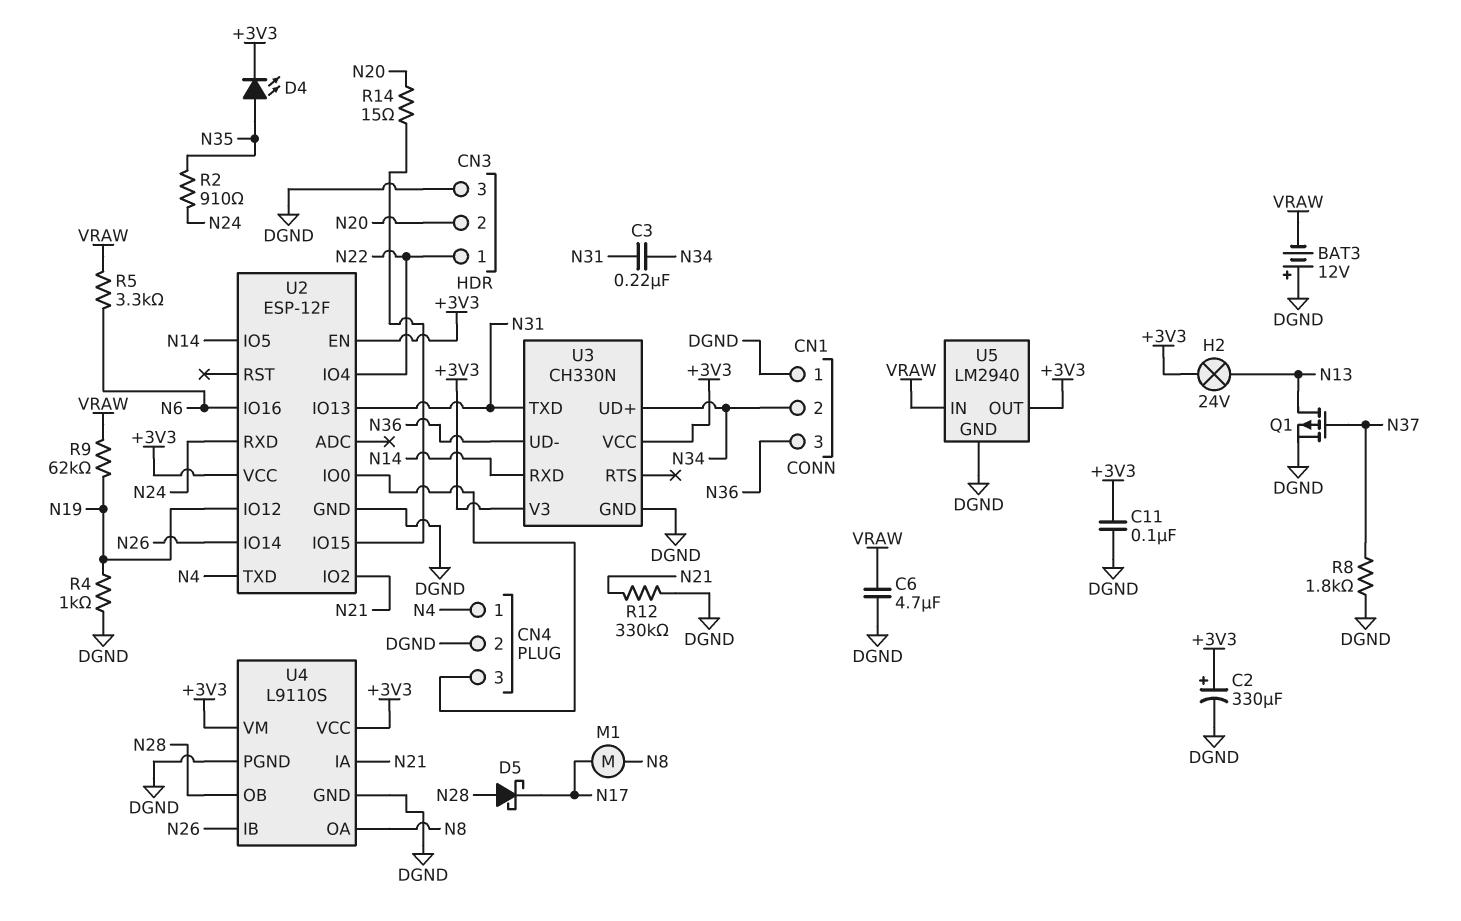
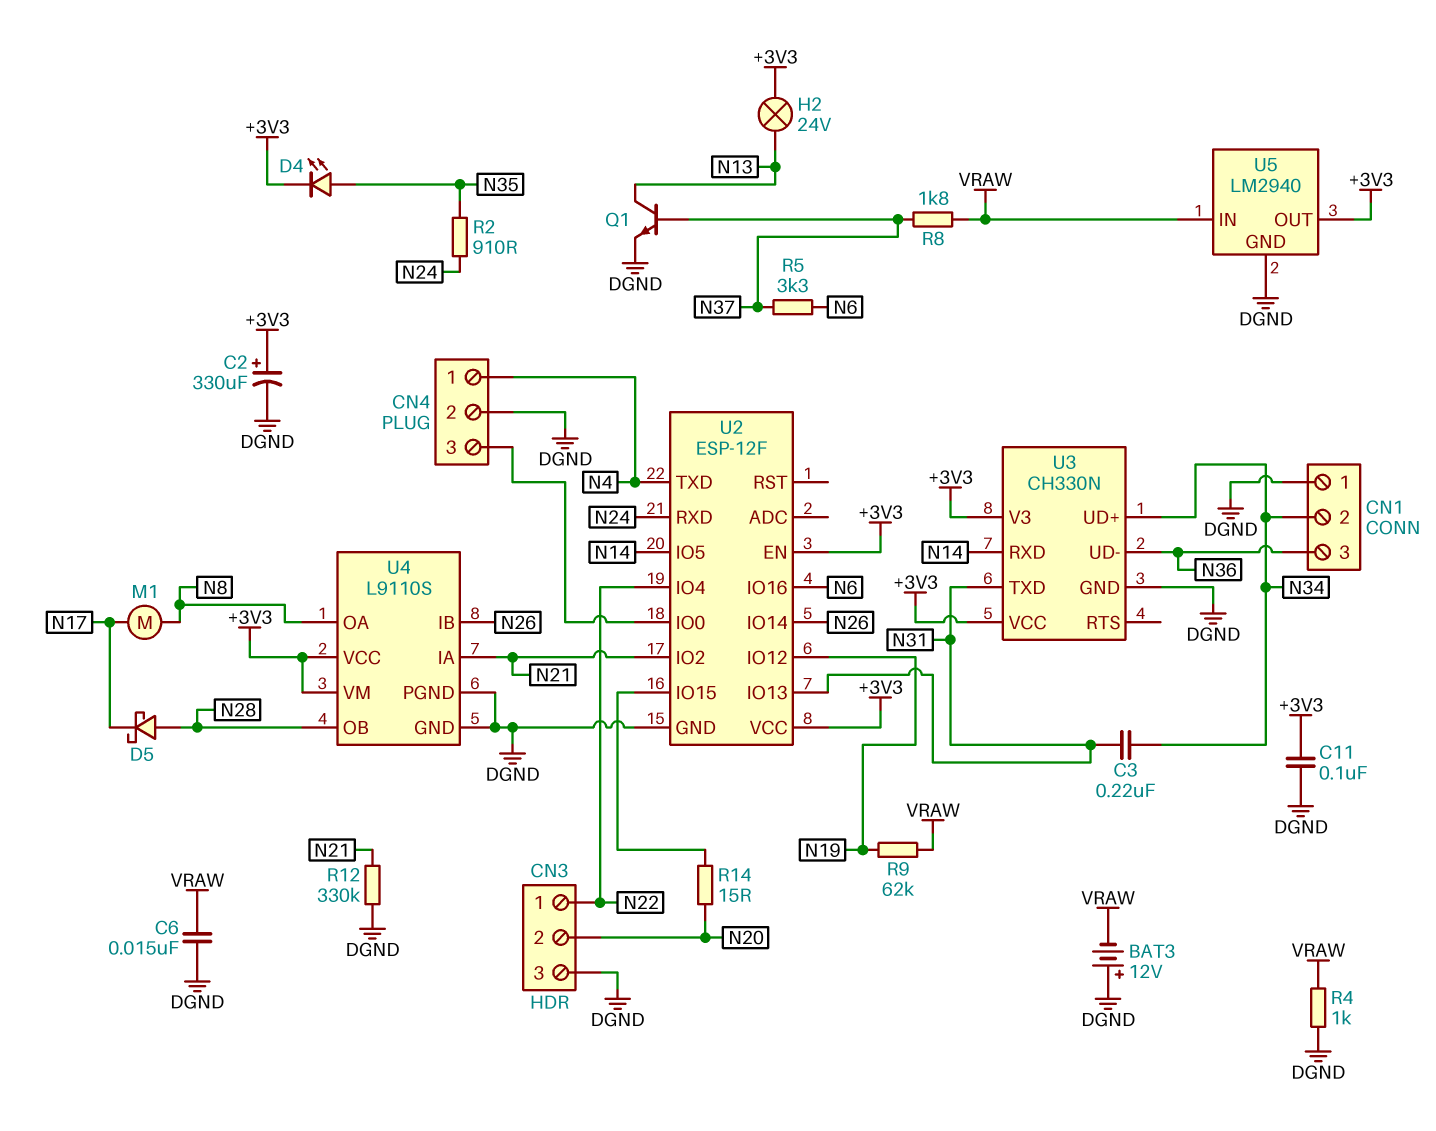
C6: 4.7uF (DGND, VRAW) -> 15nF (DGND, VRAW)
Q1: PMOS (G N37, D N13, S DGND) -> NPN (B N37, C N13, E DGND)
R4: 1k (DGND, N19) -> 1k (DGND, VRAW)
R5: 3.3k (N6, VRAW) -> 3.3k (N6, N37)
R8: 1.8k (DGND, N37) -> 1.8k (N37, VRAW)

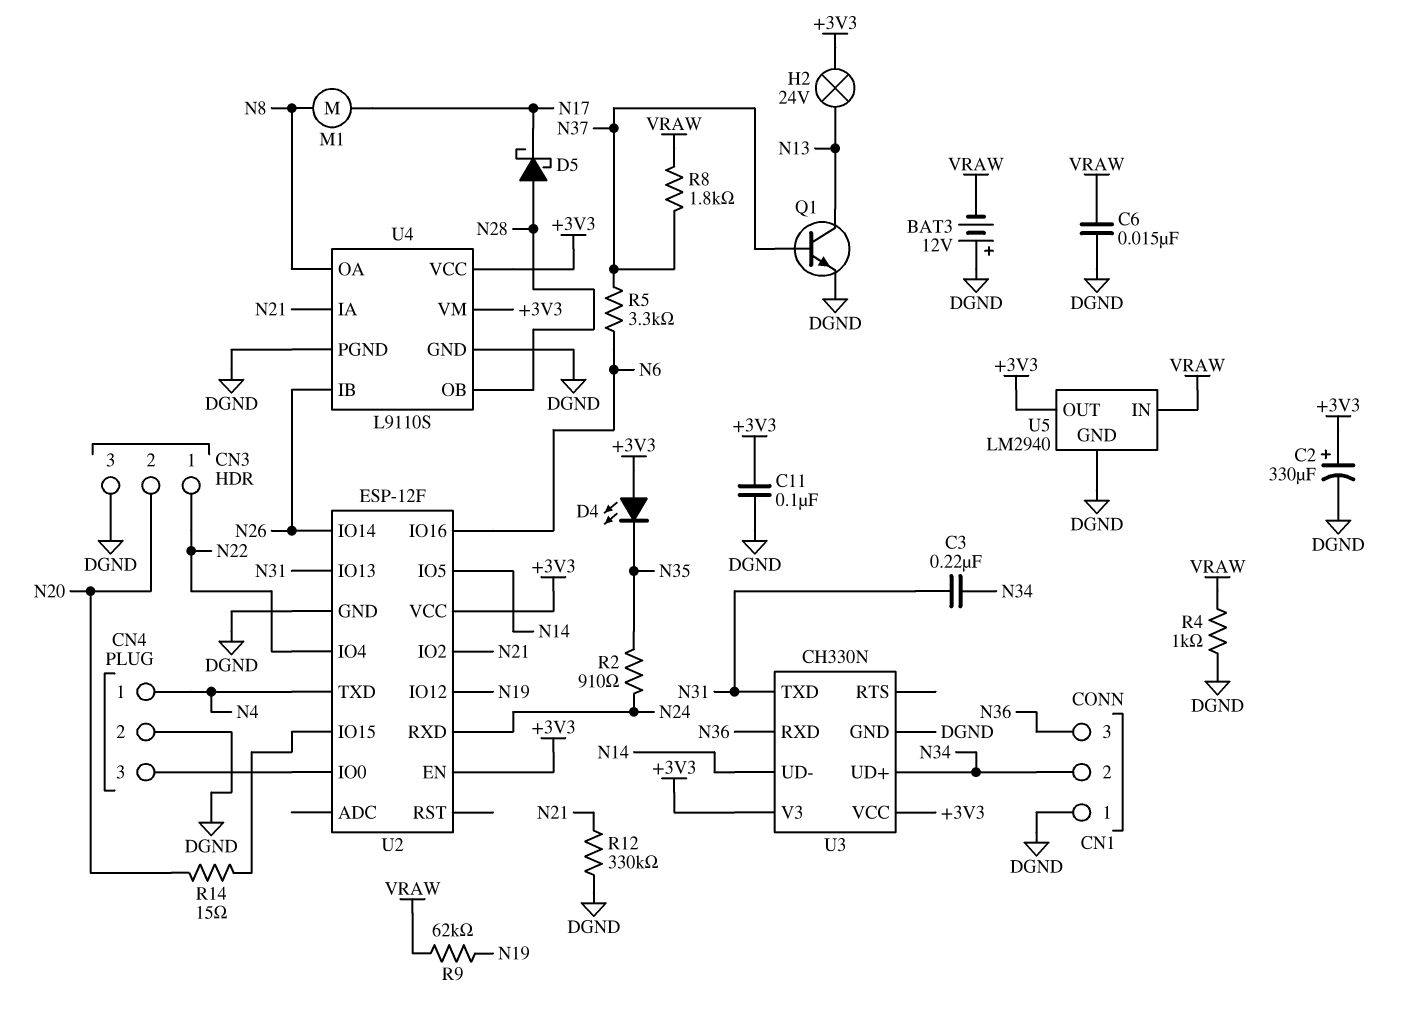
D4: LED (A N35, K +3V3) -> LED (A +3V3, K N35)
U3 pin RXD: N14 -> N36
U3 pin UD-: N36 -> N14

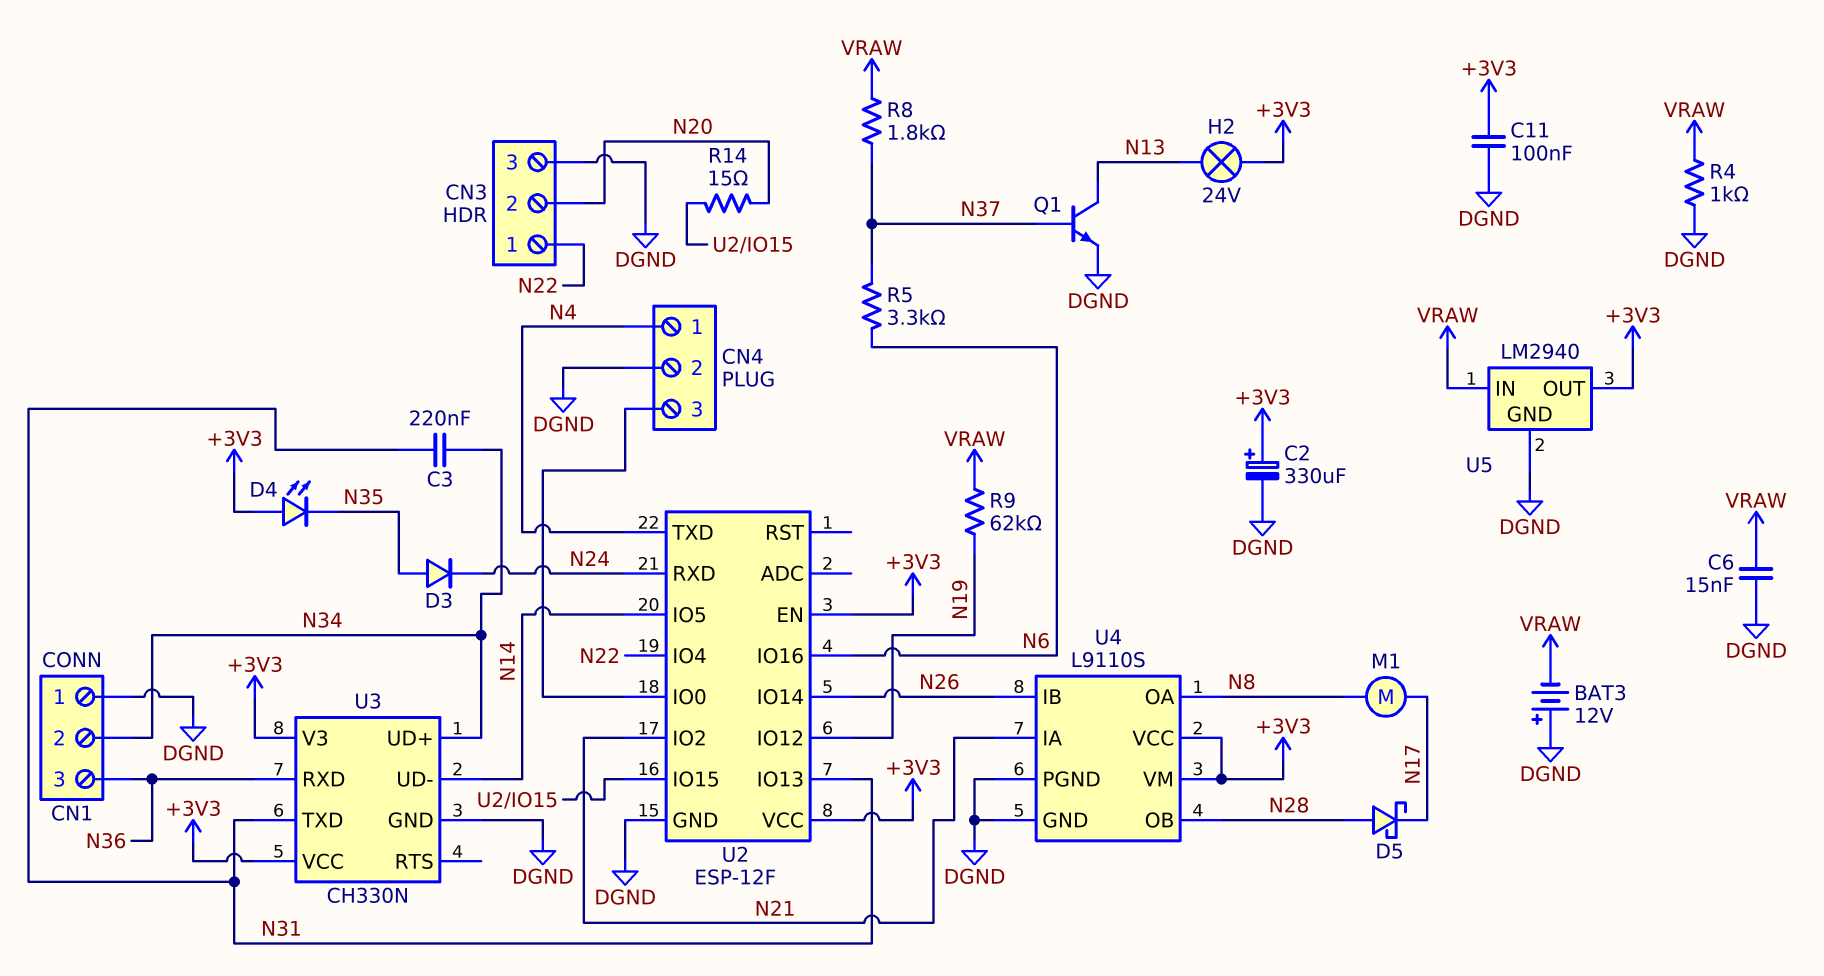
D3: none -> diode (A N35, K N24)
R2: 910 (N24, N35) -> none
R12: 330k (DGND, N21) -> none

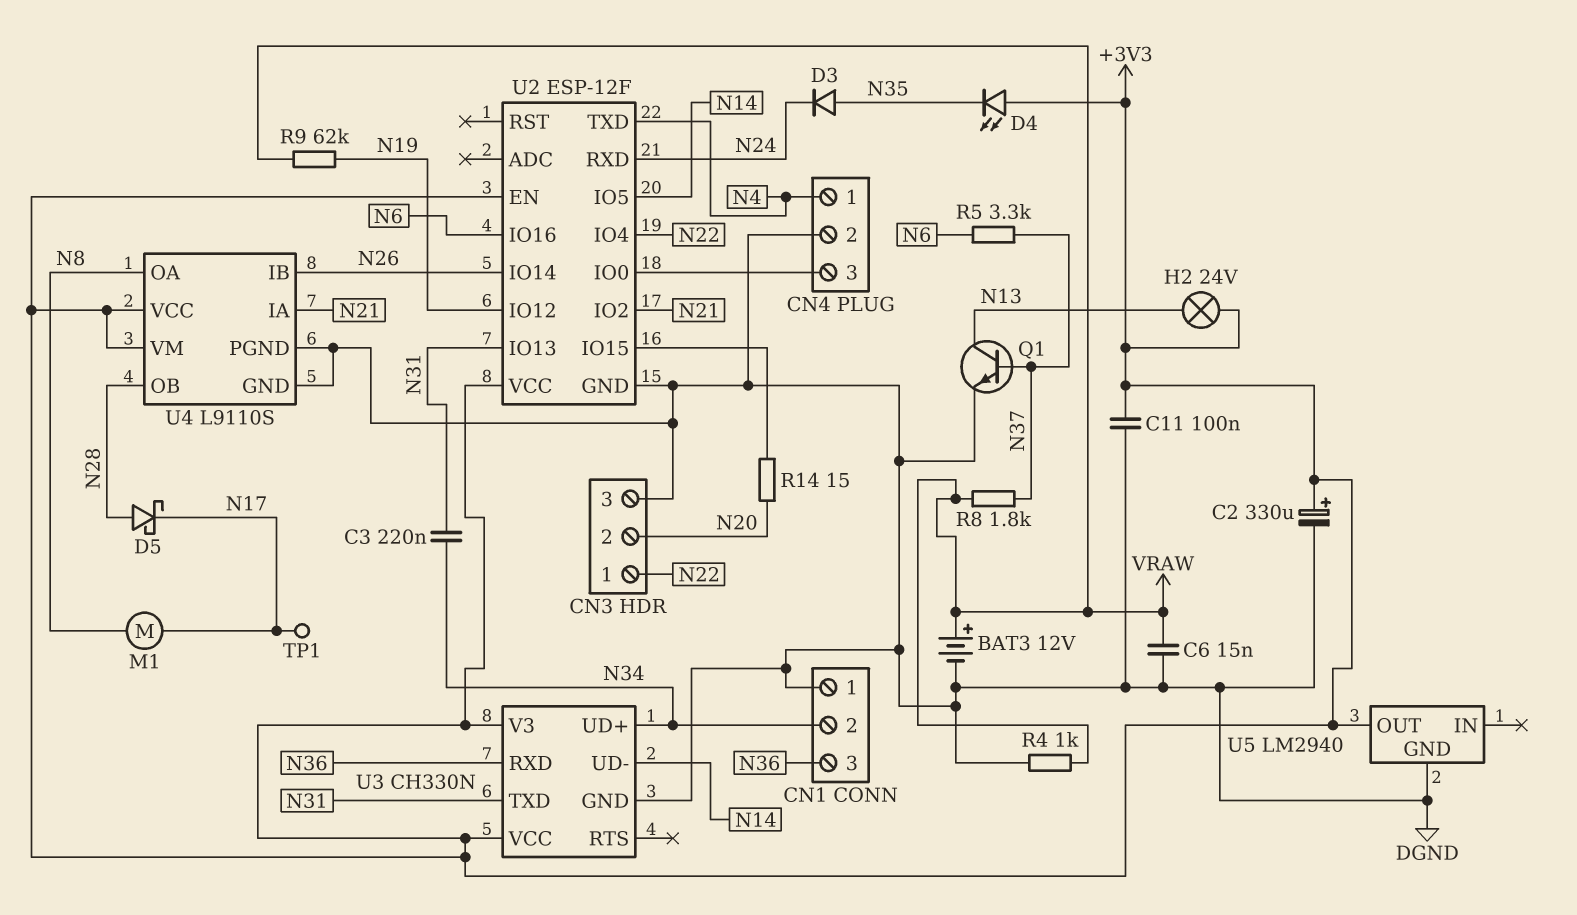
BAT3: 12V (plus DGND, minus VRAW) -> 12V (plus VRAW, minus DGND)
TP1: none -> test point (N17)
U5 pin IN: VRAW -> none

